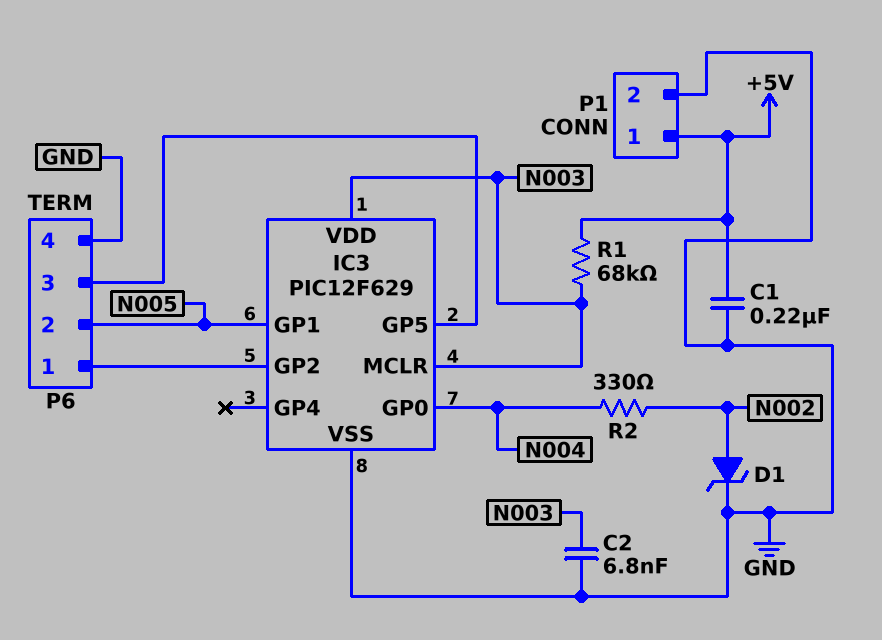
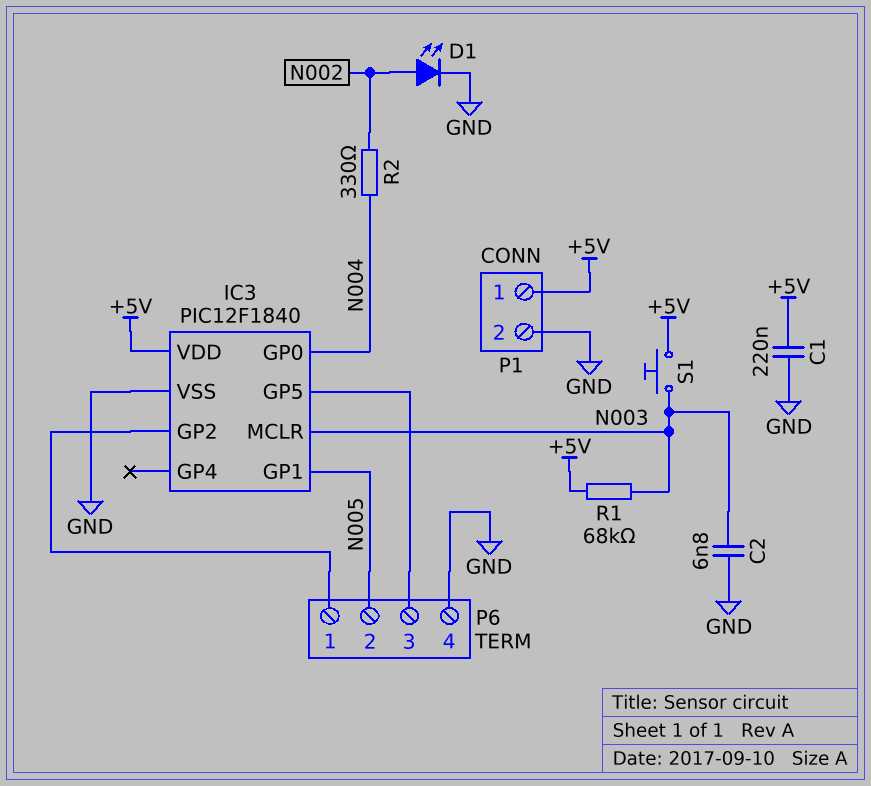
D1: zener (A N002, K GND) -> LED (A N002, K GND)
IC3: PIC12F629 -> PIC12F1840
IC3 pin VDD: N003 -> +5V
S1: none -> button (+5V, N003)

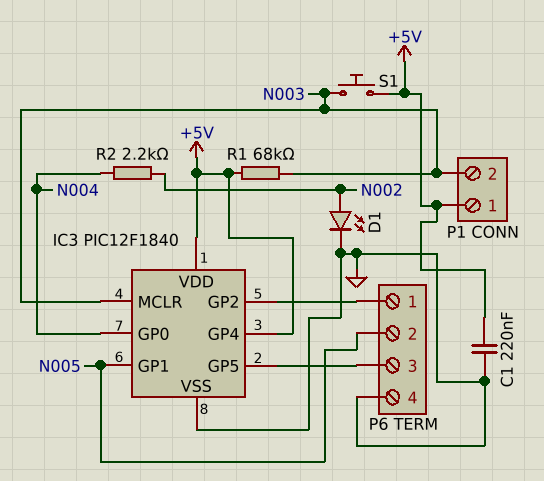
C2: 6.8nF (GND, N003) -> none
IC3 pin GP4: none -> +5V
P1 pin 2: GND -> N003
R2: 330 (N002, N004) -> 2.2k (N002, N004)

